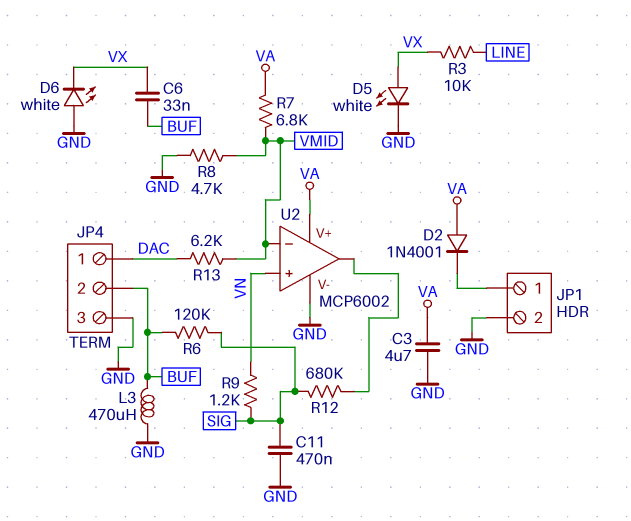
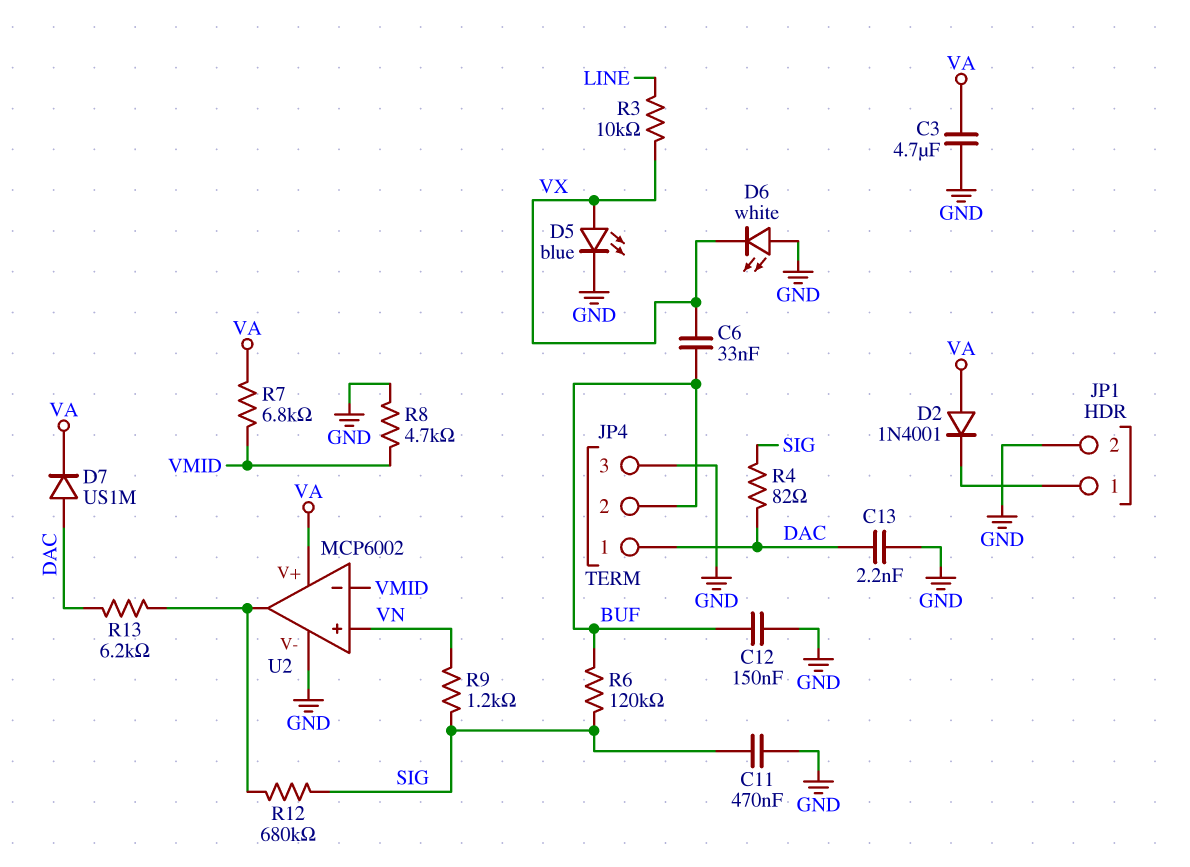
C12: none -> 150nF (BUF, GND)
C13: none -> 2.2nF (DAC, GND)
D5: LED white (A VX, K GND) -> LED blue (A VX, K GND)
D7: none -> diode US1M (A DAC, K VA)
L3: 470uH (BUF, GND) -> none
R4: none -> 82 (DAC, SIG)
R13: 6.2k (DAC, VMID) -> 6.2k (DAC, U2/out)

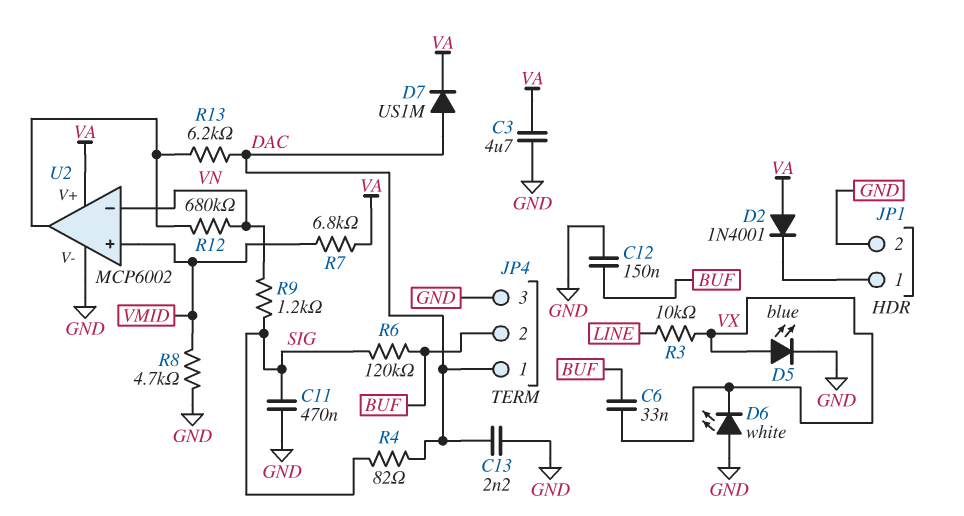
R12: 680k (SIG, U2/out) -> 680k (U2/out, VN)
U2 pin in+: VN -> VMID
U2 pin in-: VMID -> VN

